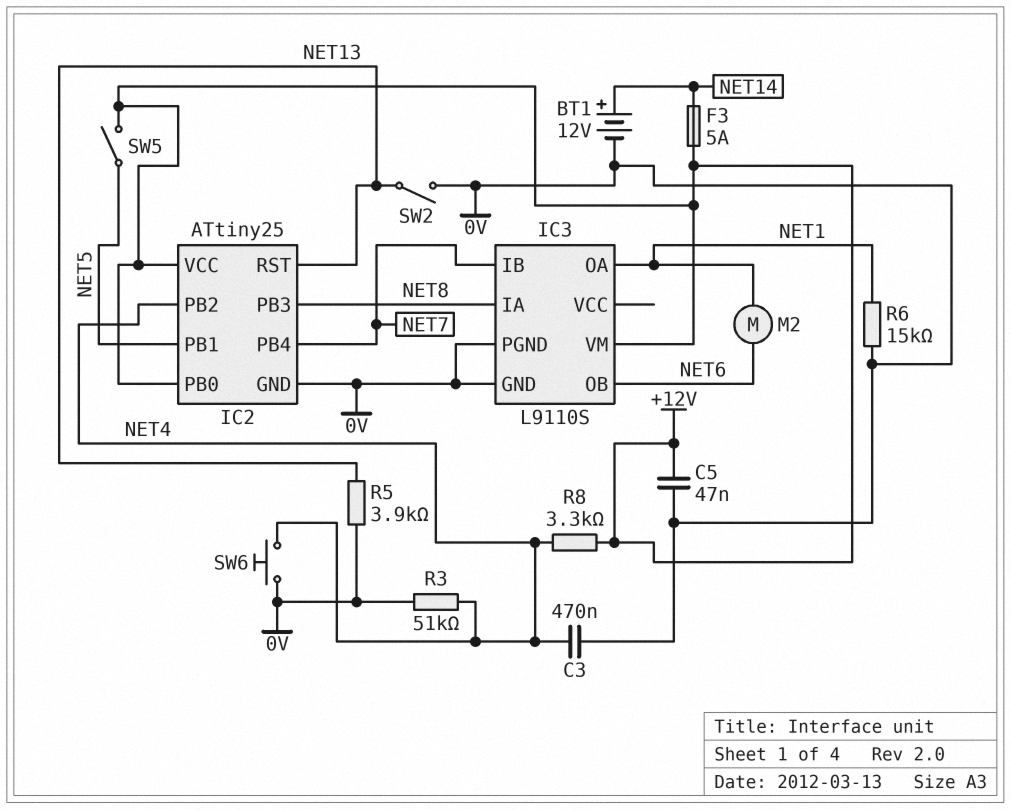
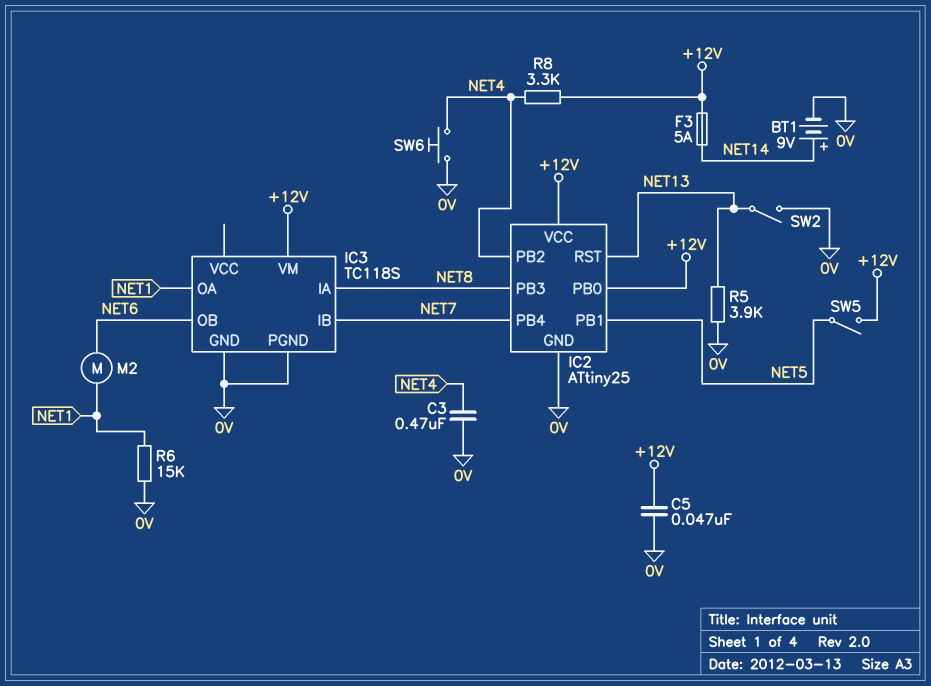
BT1: 12V (plus NET14, minus 0V) -> 9V (plus NET14, minus 0V)
IC3: L9110S -> TC118S
R3: 51k (0V, NET4) -> none

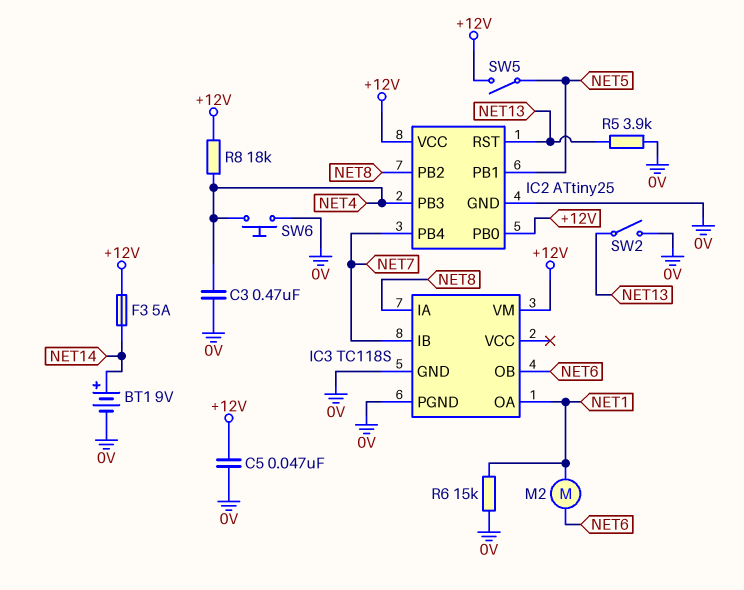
IC2 pin PB2: NET4 -> NET8
IC2 pin PB3: NET8 -> NET4
R8: 3.3k (+12V, NET4) -> 18k (+12V, NET4)

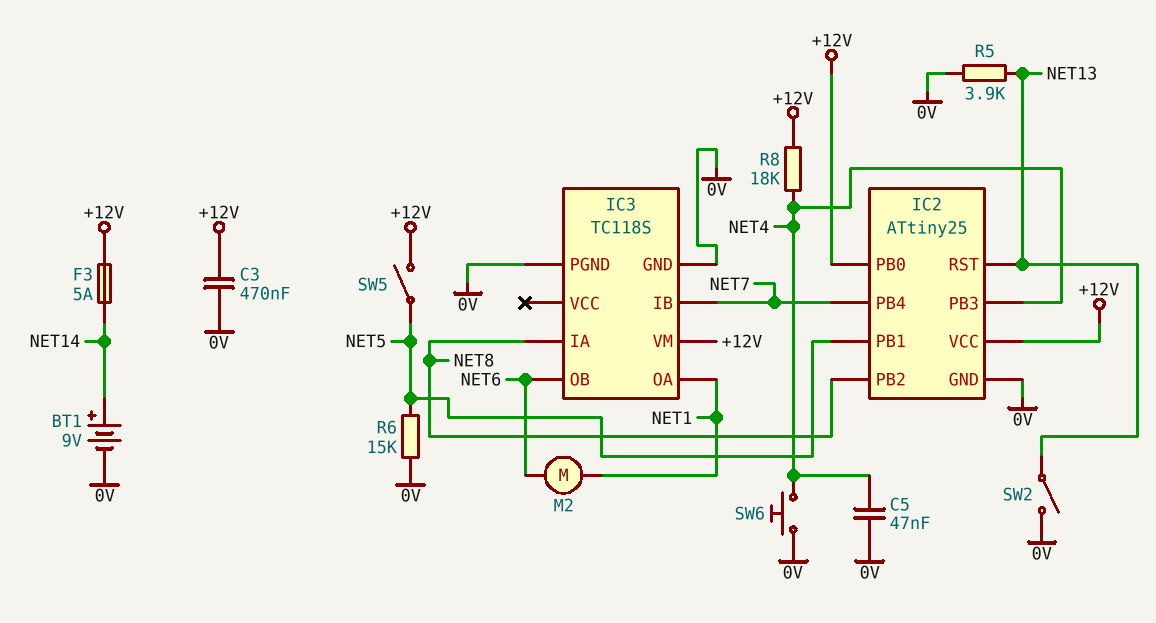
C3: 470nF (0V, NET4) -> 470nF (+12V, 0V)
C5: 47nF (+12V, 0V) -> 47nF (0V, NET4)
R6: 15k (0V, NET1) -> 15k (0V, NET5)

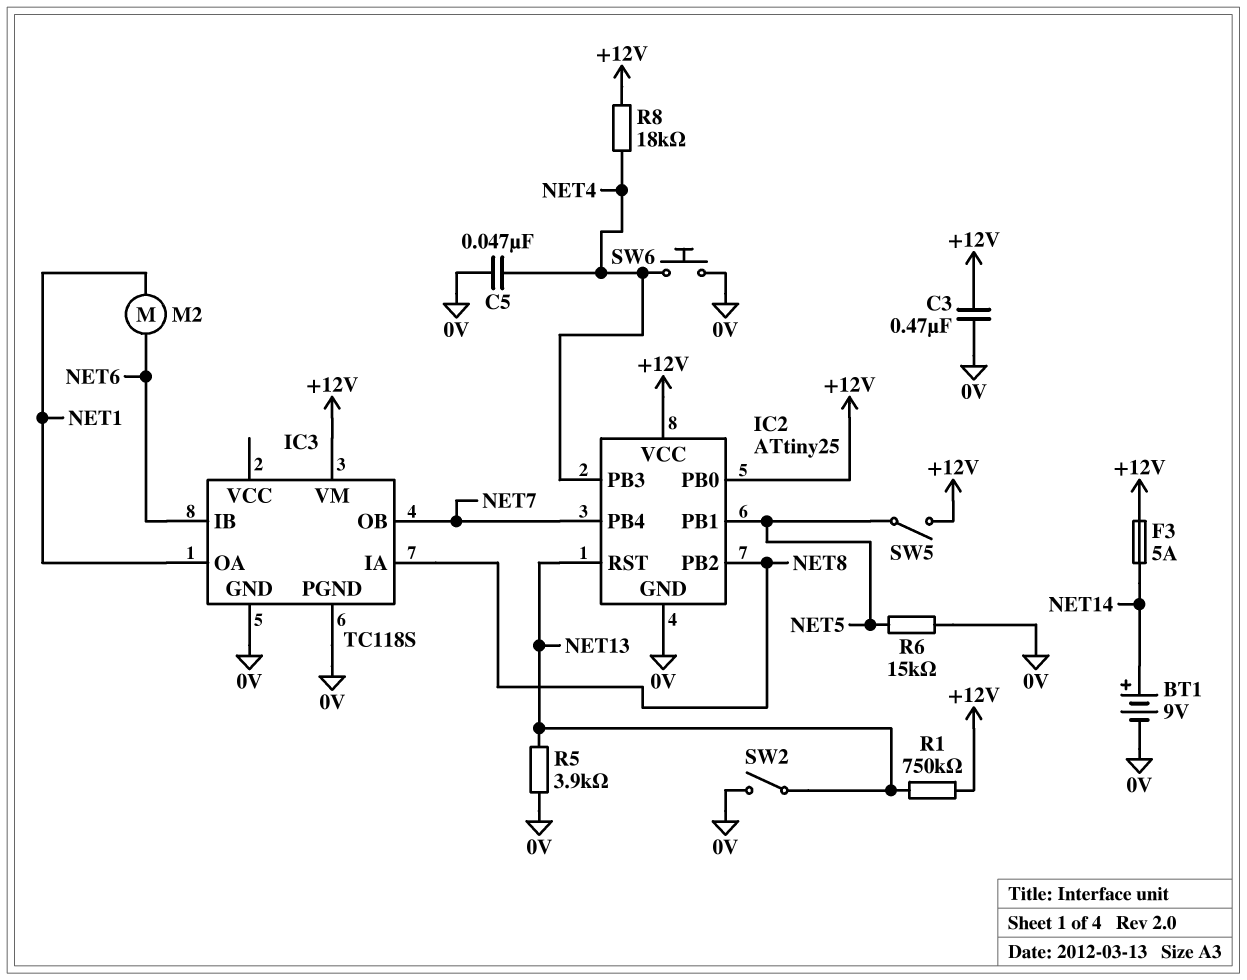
IC3 pin IB: NET7 -> NET6
IC3 pin OB: NET6 -> NET7
R1: none -> 750k (+12V, NET13)

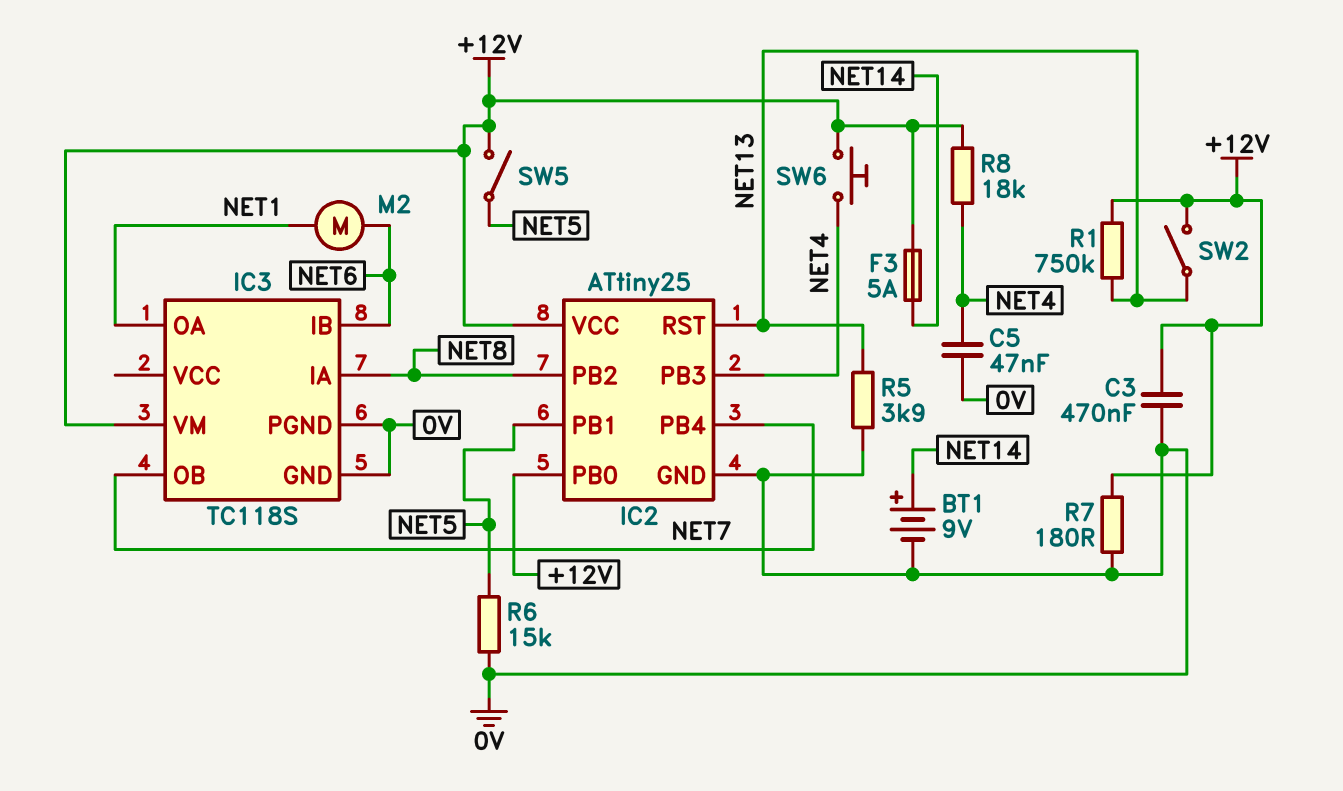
R7: none -> 180 (+12V, 0V)
SW2: switch (0V, NET13) -> switch (+12V, NET13)
SW6: button (0V, NET4) -> button (+12V, NET4)

